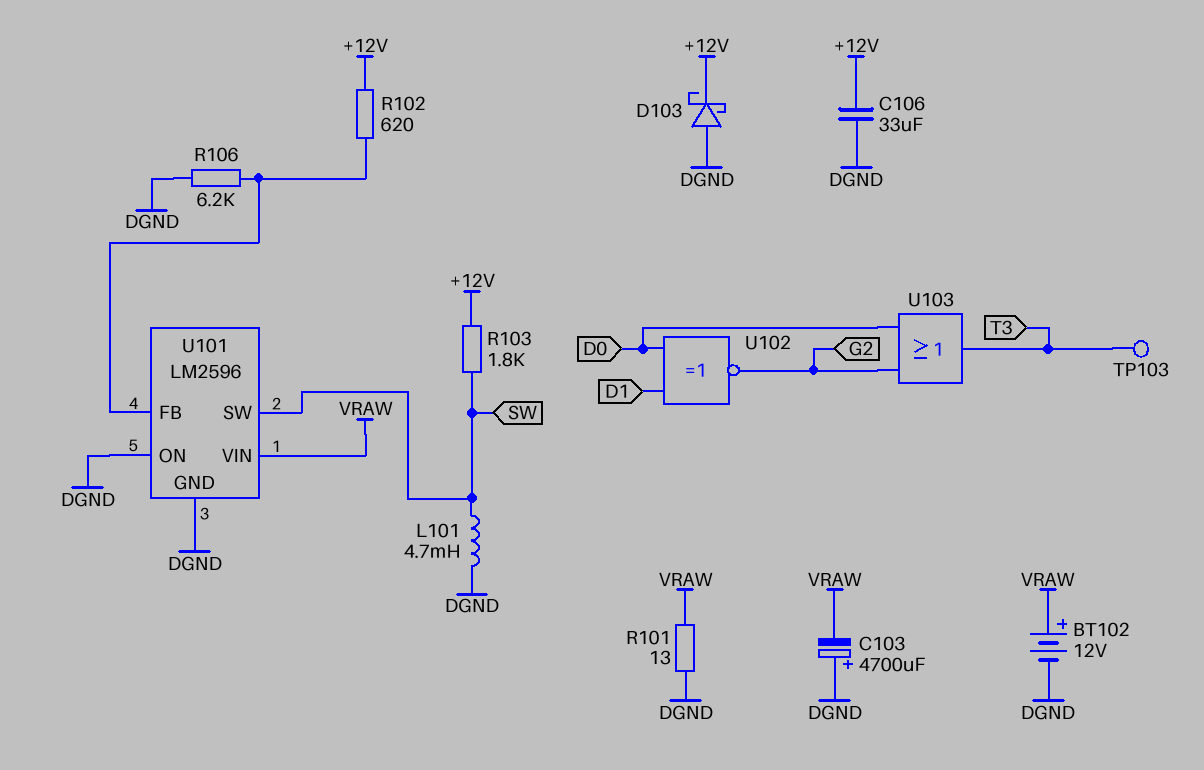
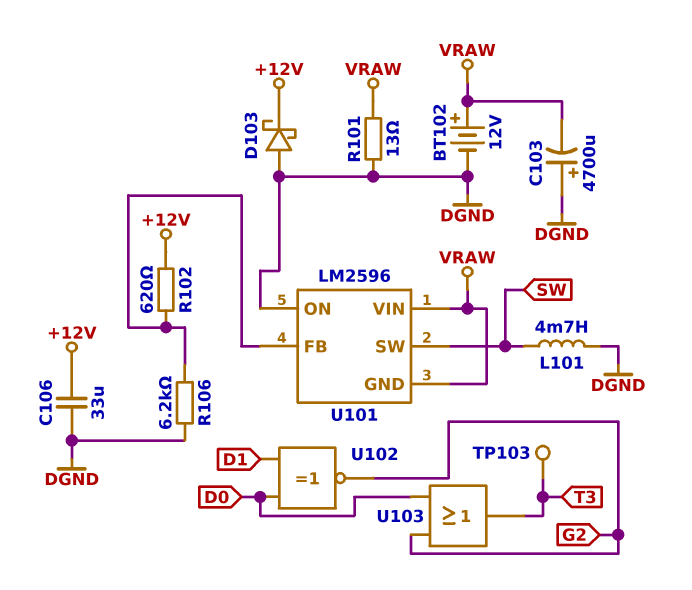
R103: 1.8k (+12V, SW) -> none
U101 pin GND: DGND -> VRAW

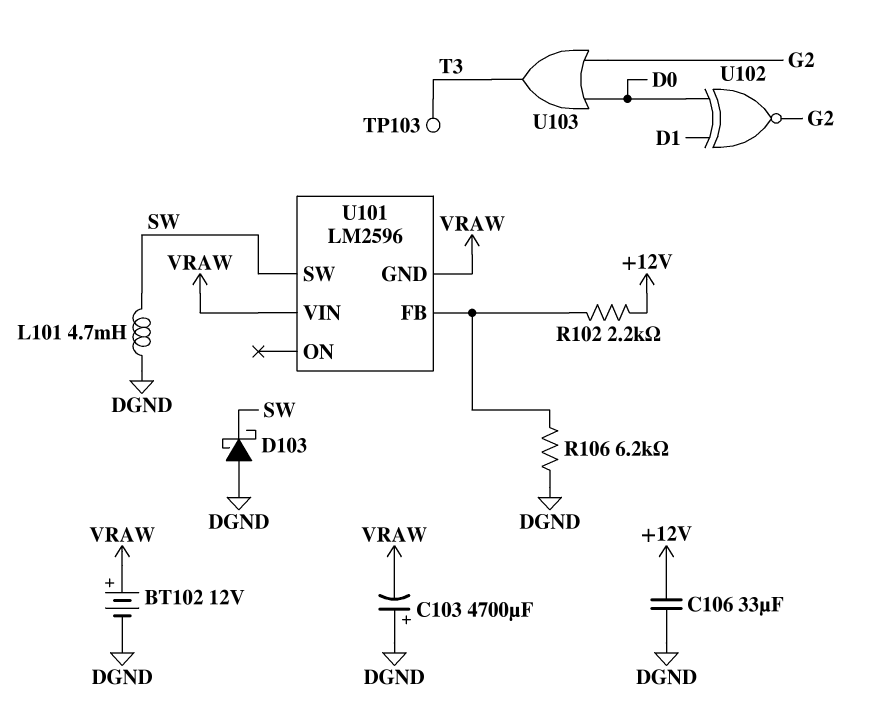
D103: schottky (A DGND, K +12V) -> schottky (A DGND, K SW)
R101: 13 (DGND, VRAW) -> none
R102: 620 (+12V, U101/FB) -> 2.2k (+12V, U101/FB)
U101 pin ON: DGND -> none

